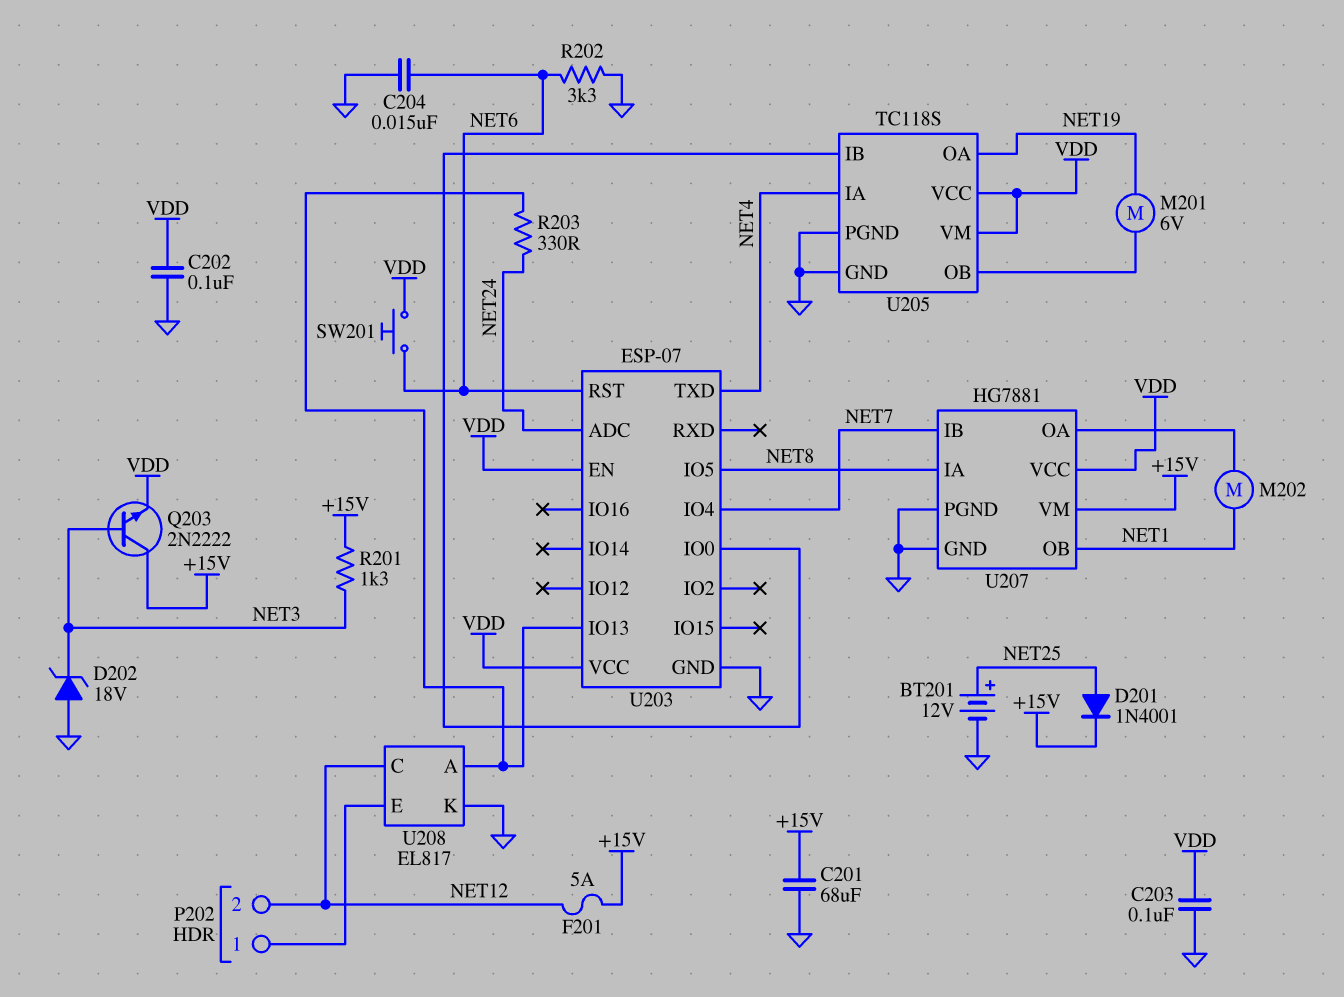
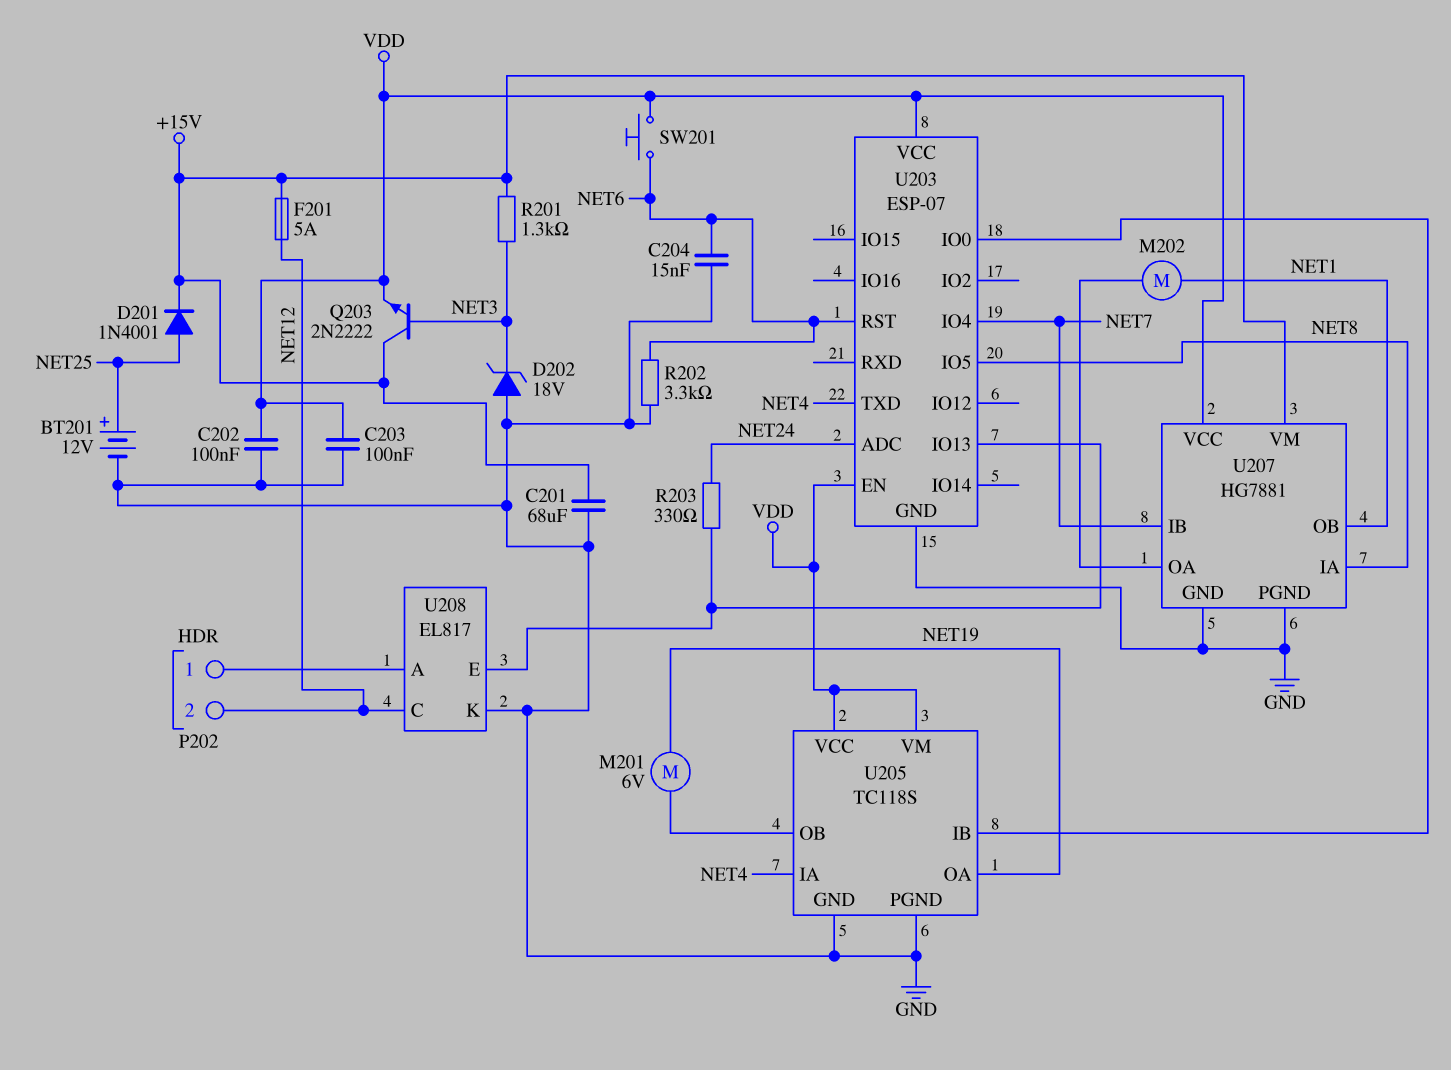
U208 pin A: U203/IO13 -> P202/1
U208 pin E: P202/1 -> U203/IO13

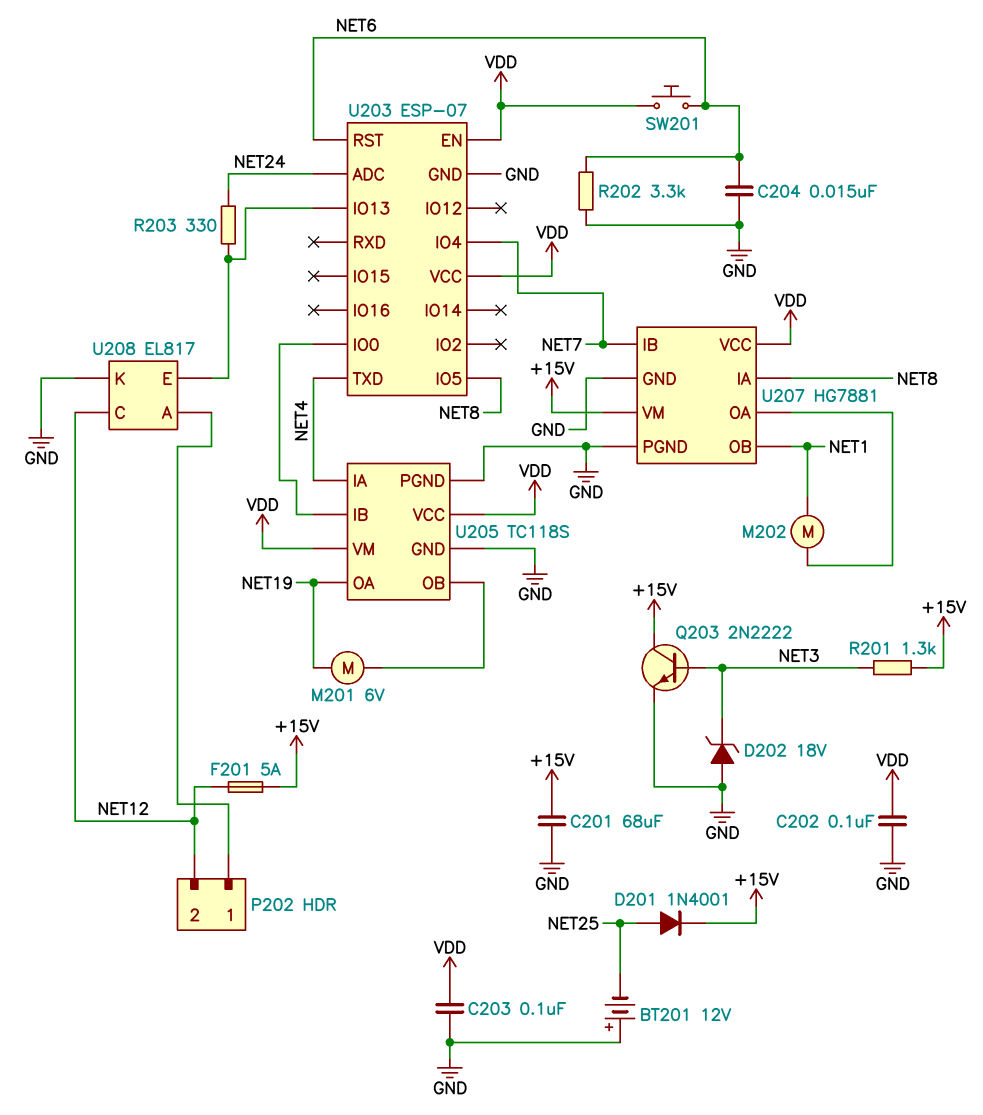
BT201: 12V (plus NET25, minus GND) -> 12V (plus GND, minus NET25)
Q203: NPN 2N2222 (B NET3, C +15V, E VDD) -> NPN 2N2222 (B NET3, C +15V, E GND)

